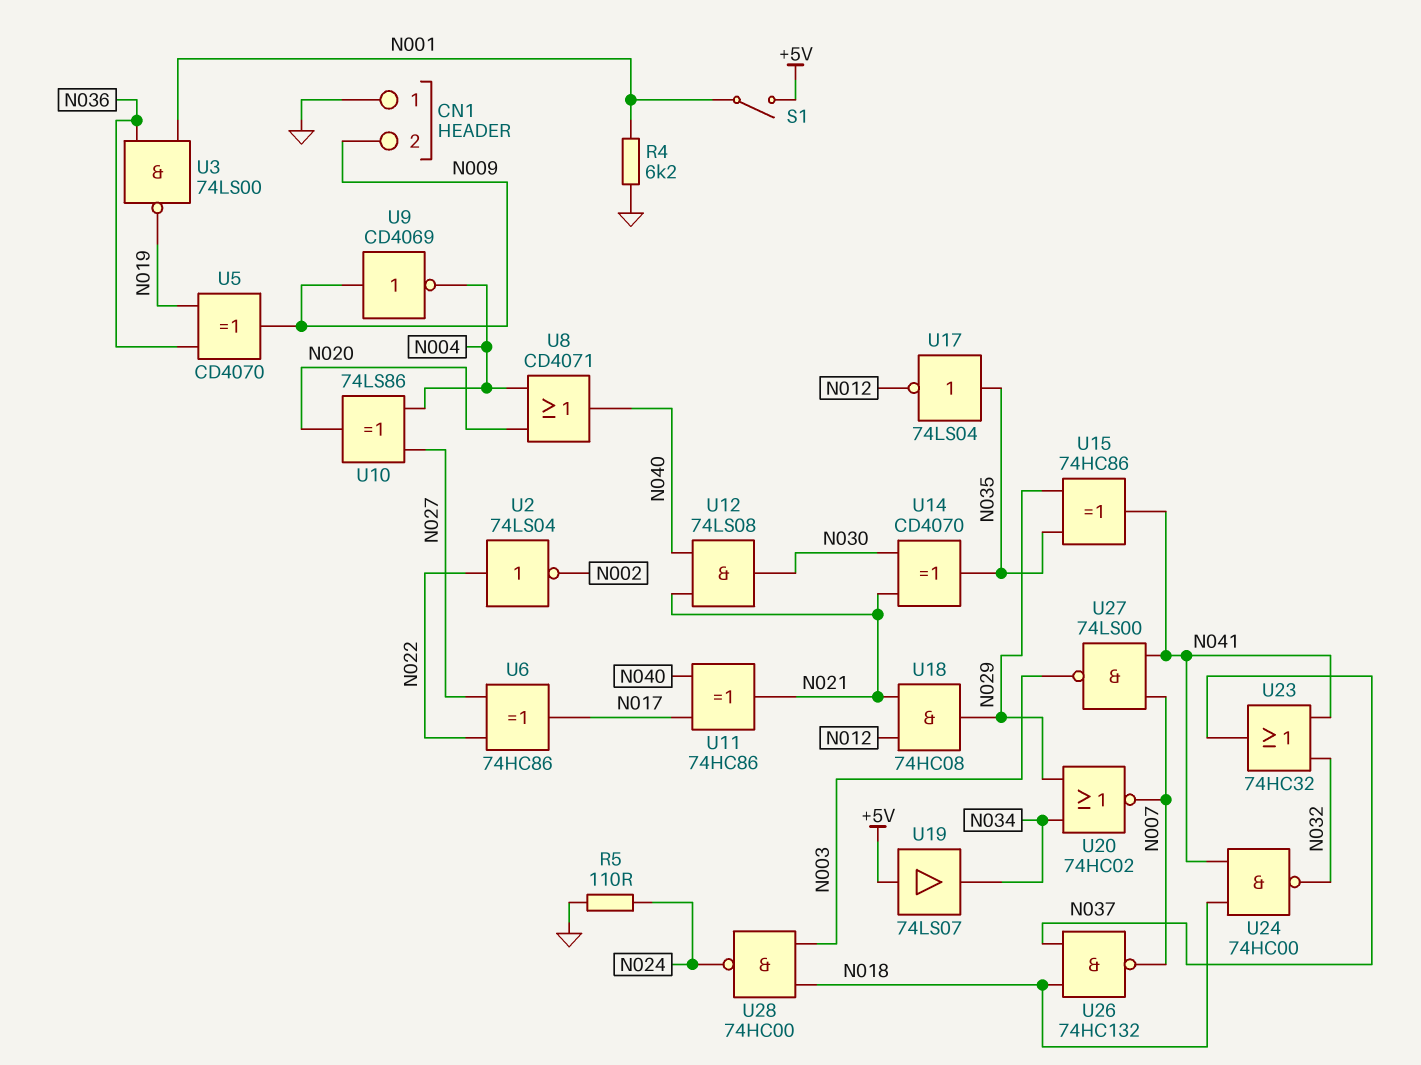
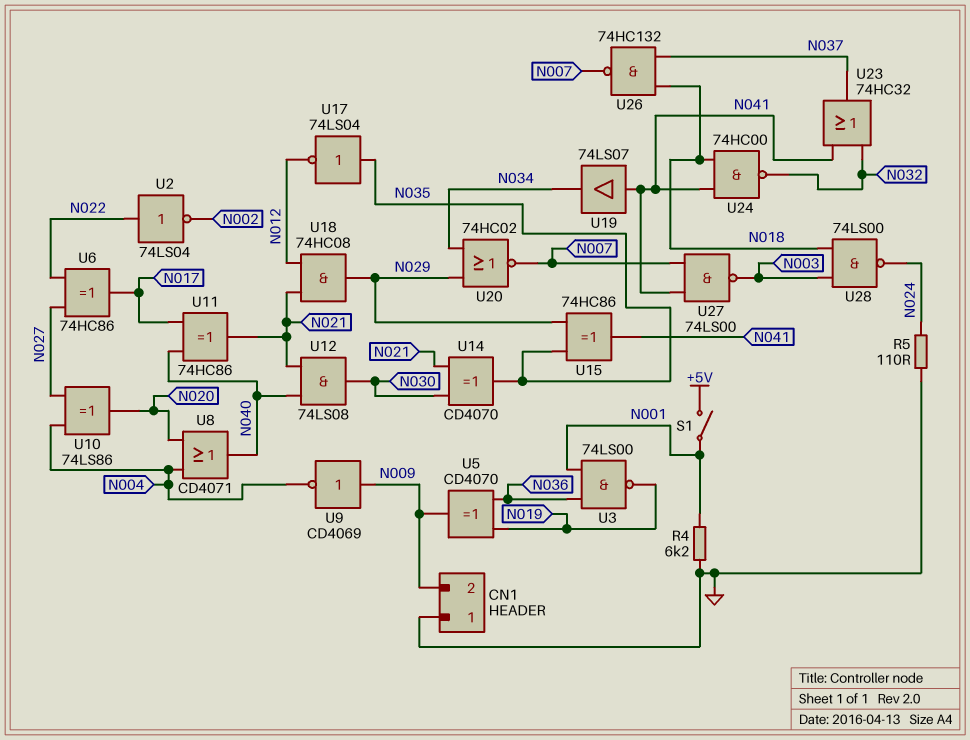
U19: buffer 74LS07 (in +5V, out N034) -> buffer 74LS07 (in N041, out N034)
U28: NAND 74HC00 (in N003, in N018, out N024) -> NAND 74LS00 (in N003, in N018, out N024)

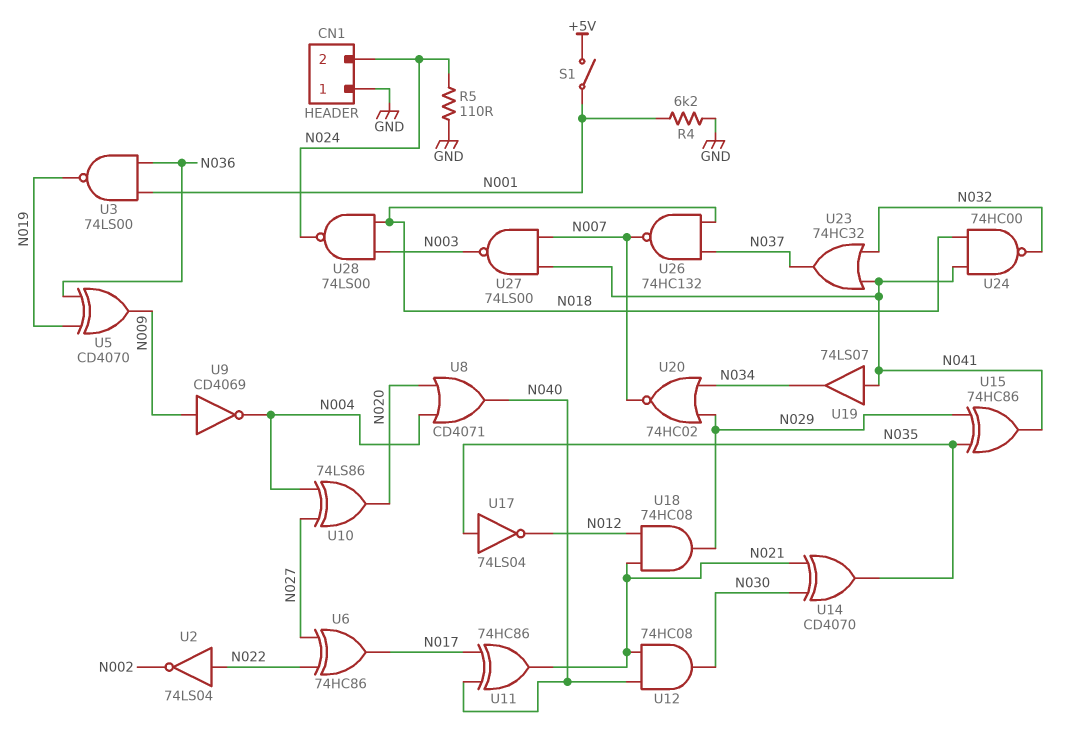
CN1 pin 2: N009 -> N024
U12: AND 74LS08 (in N021, in N040, out N030) -> AND 74HC08 (in N021, in N040, out N030)

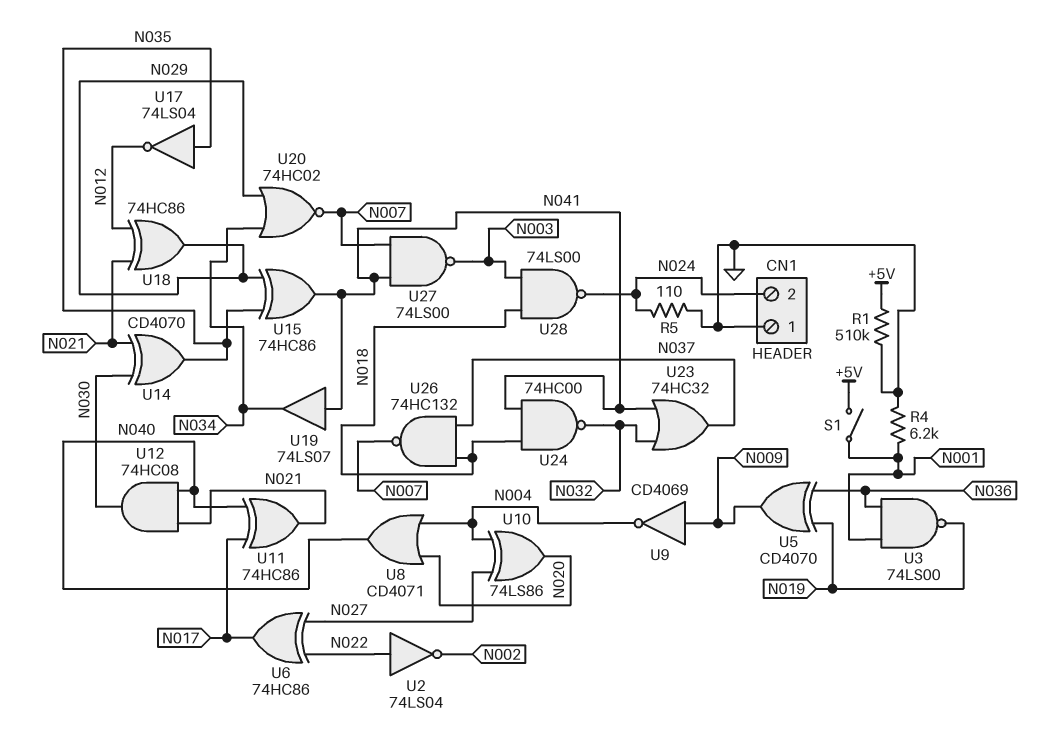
R1: none -> 510k (+5V, GND)
U18: AND 74HC08 (in N012, in N021, out N029) -> XOR 74HC86 (in N012, in N021, out N029)

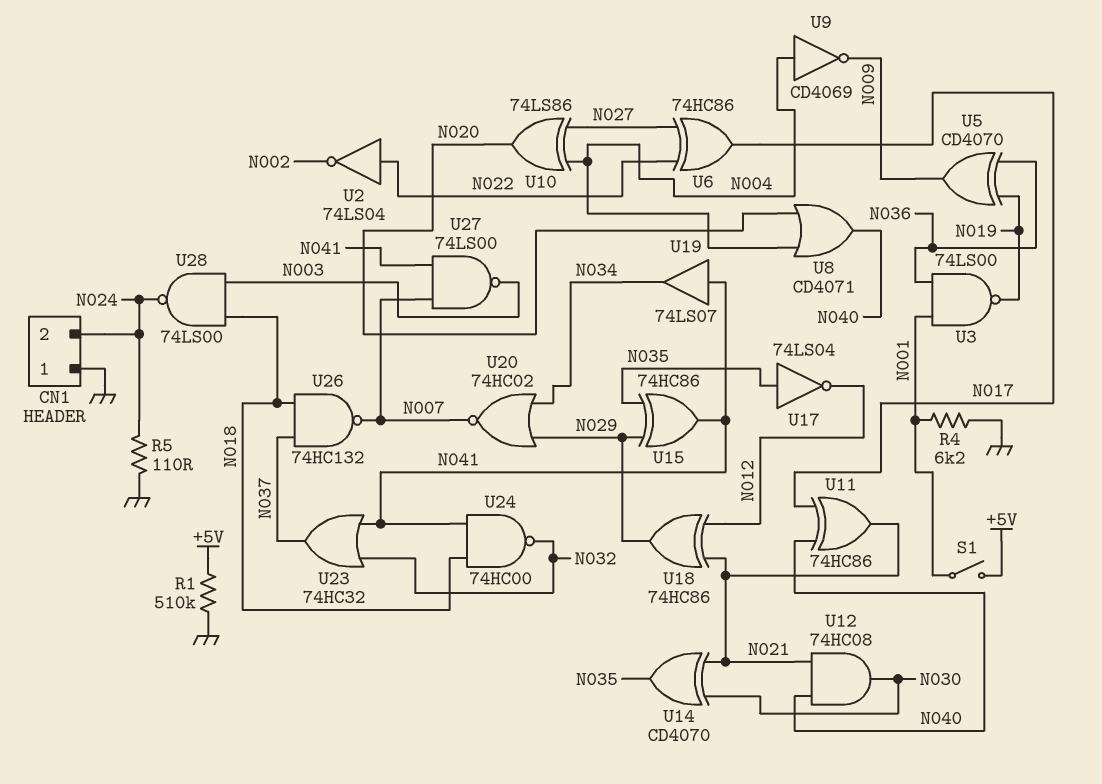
U9: NOT CD4069 (in N009, out N004) -> NOT CD4069 (in N004, out N009)

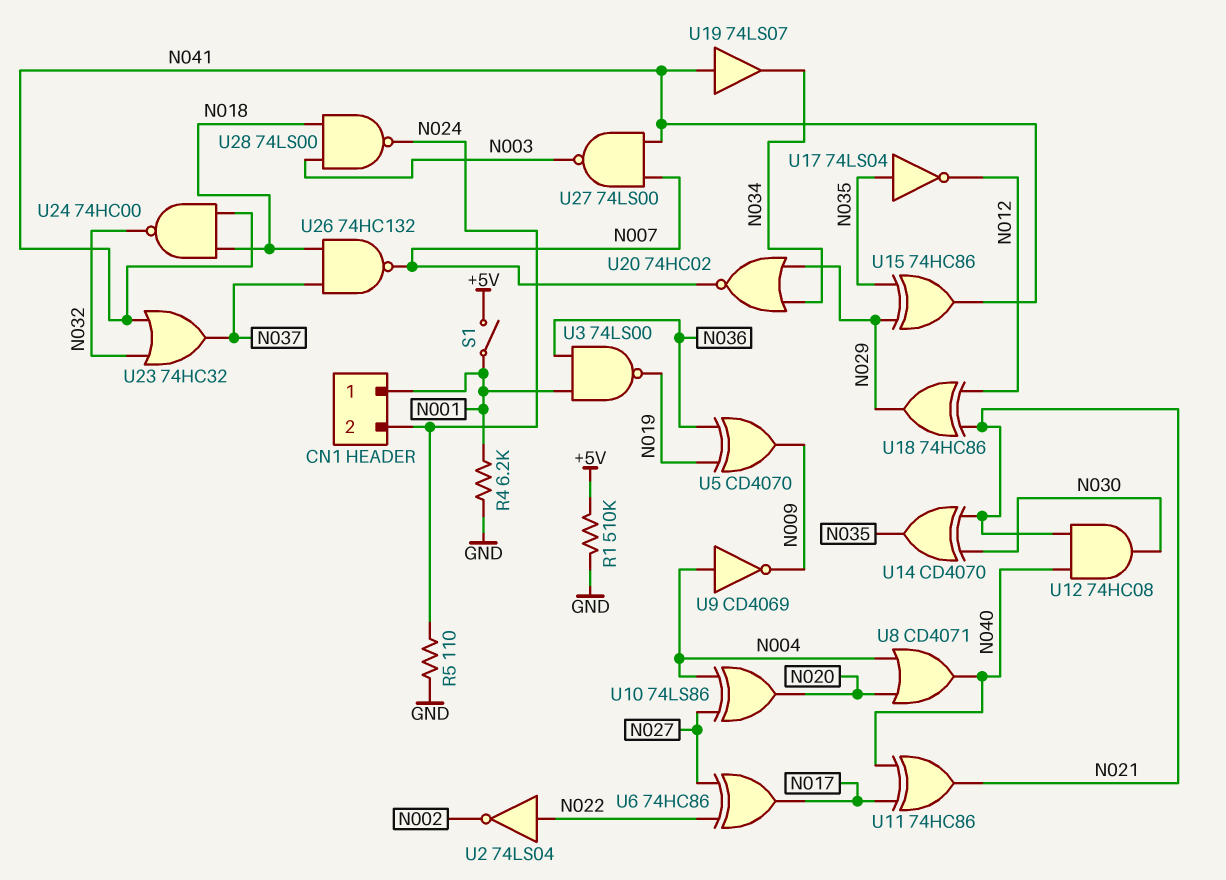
CN1 pin 1: GND -> N001

